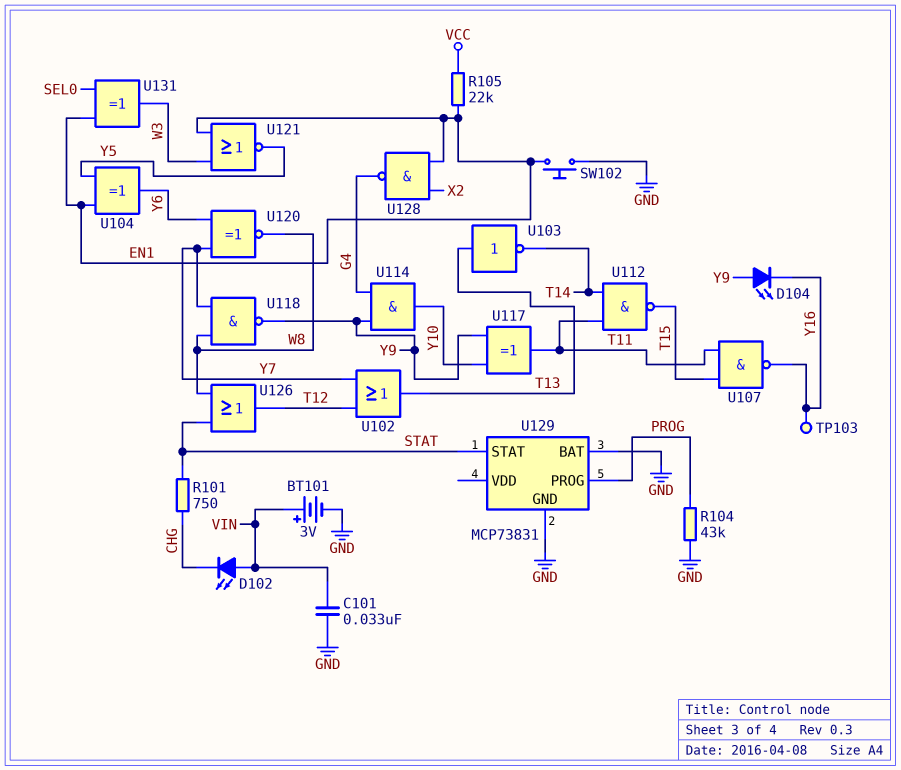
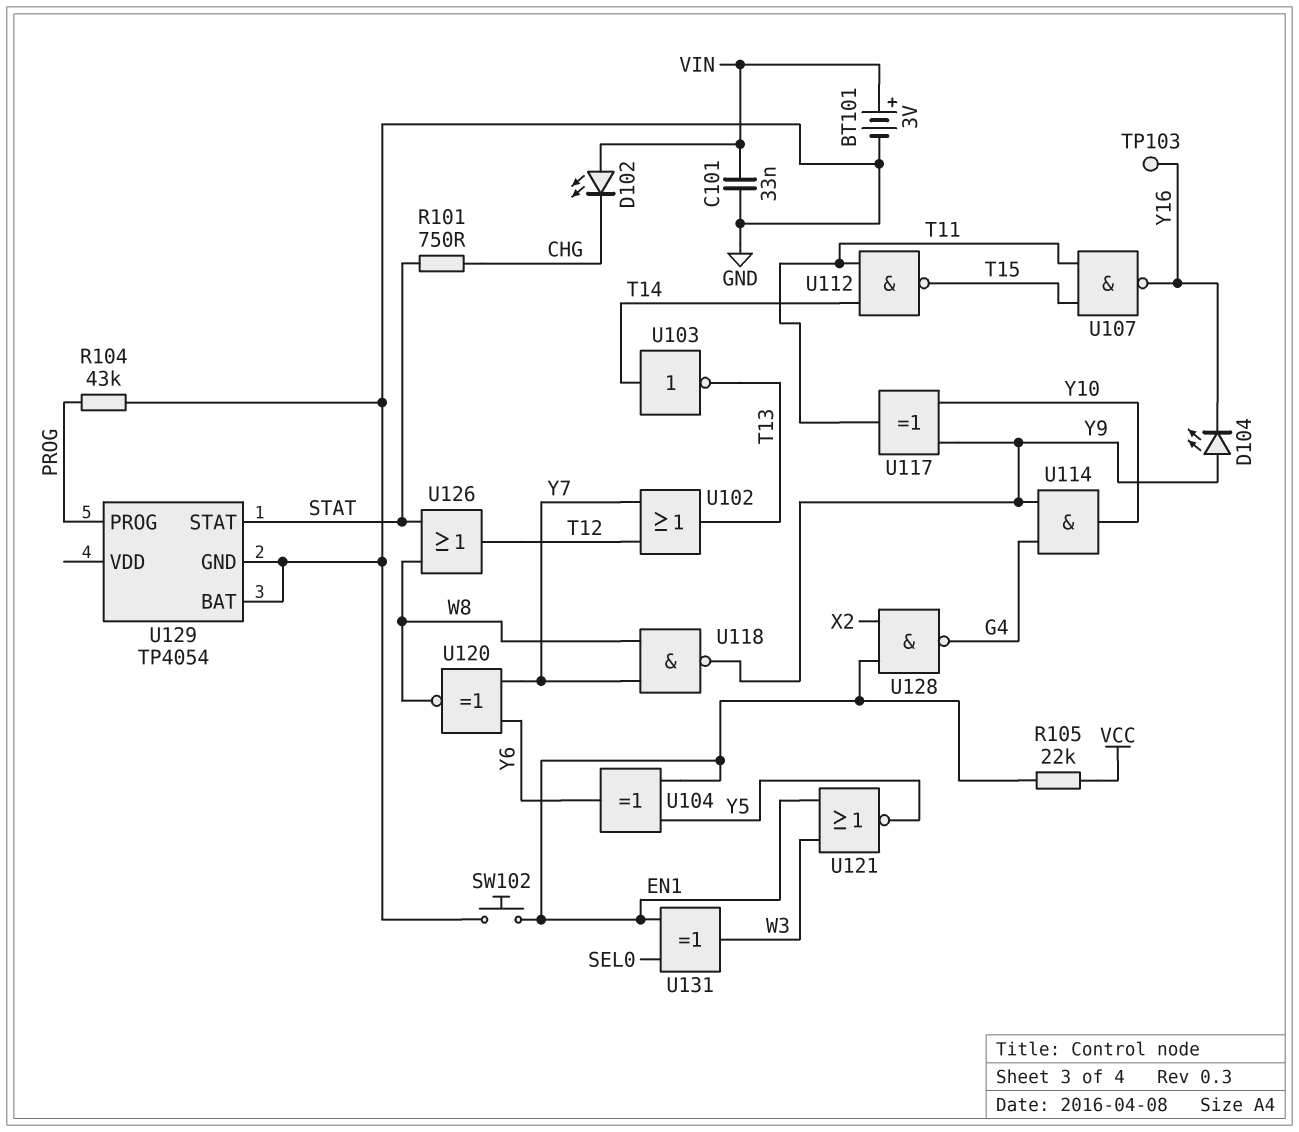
U103: NOT (in T13, out T14) -> NOT (in T14, out T13)
U129: MCP73831 -> TP4054

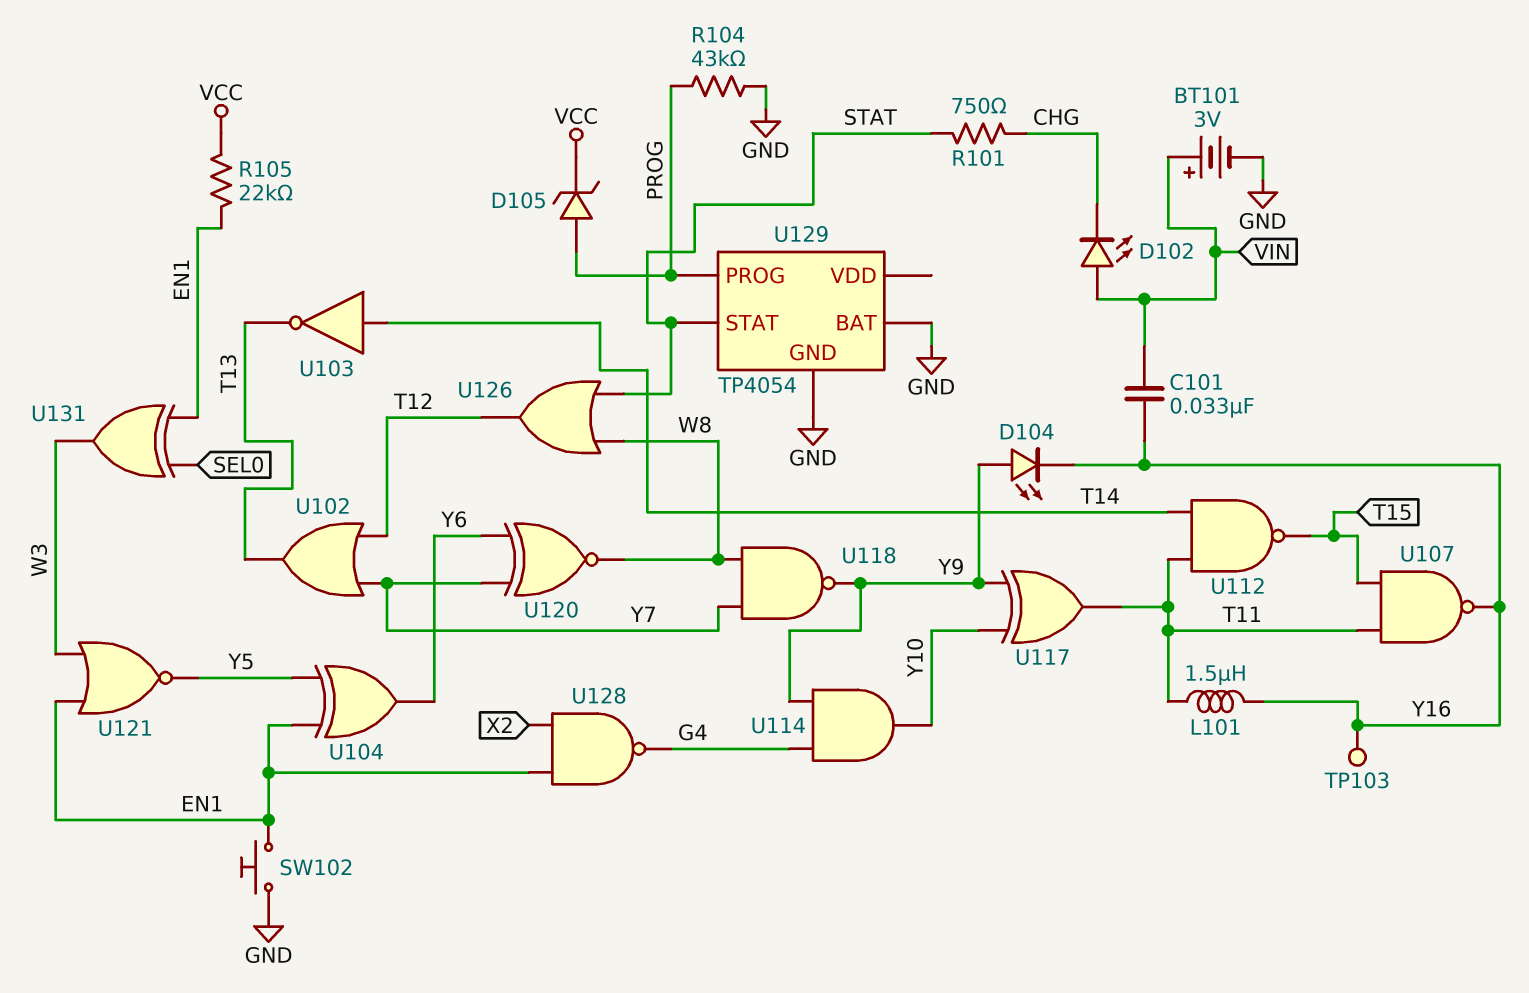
C101: 33nF (GND, VIN) -> 33nF (VIN, Y16)
D105: none -> zener (A PROG, K VCC)
L101: none -> 1.5uH (T11, Y16)

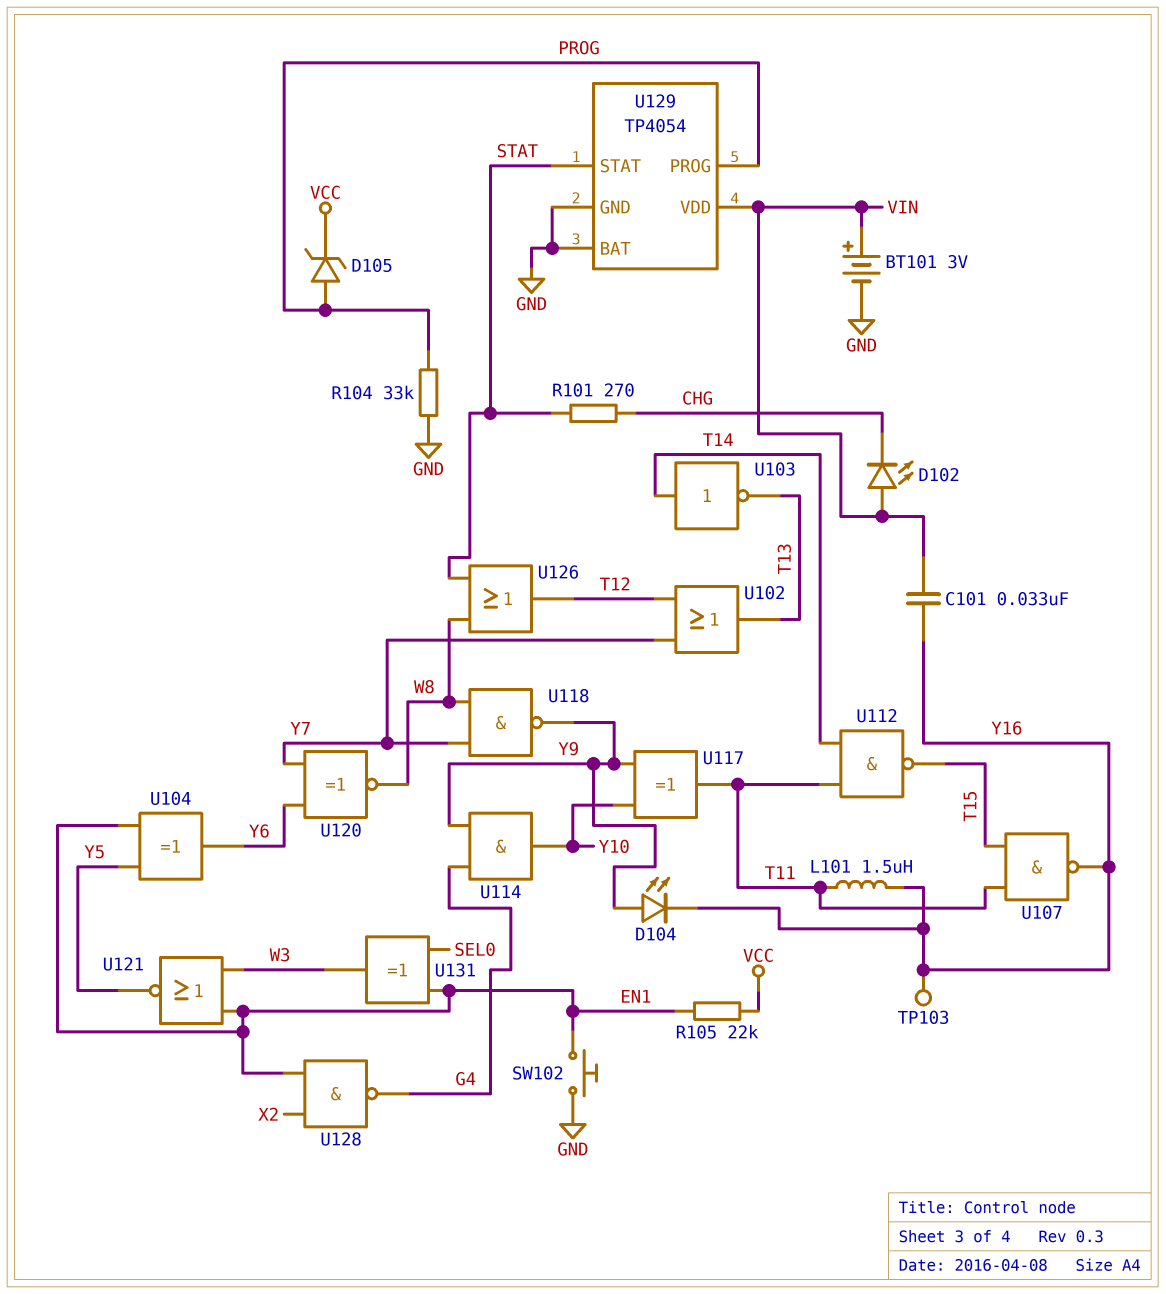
R101: 750 (CHG, STAT) -> 270 (CHG, STAT)
R104: 43k (GND, PROG) -> 33k (GND, PROG)
U129 pin VDD: none -> VIN

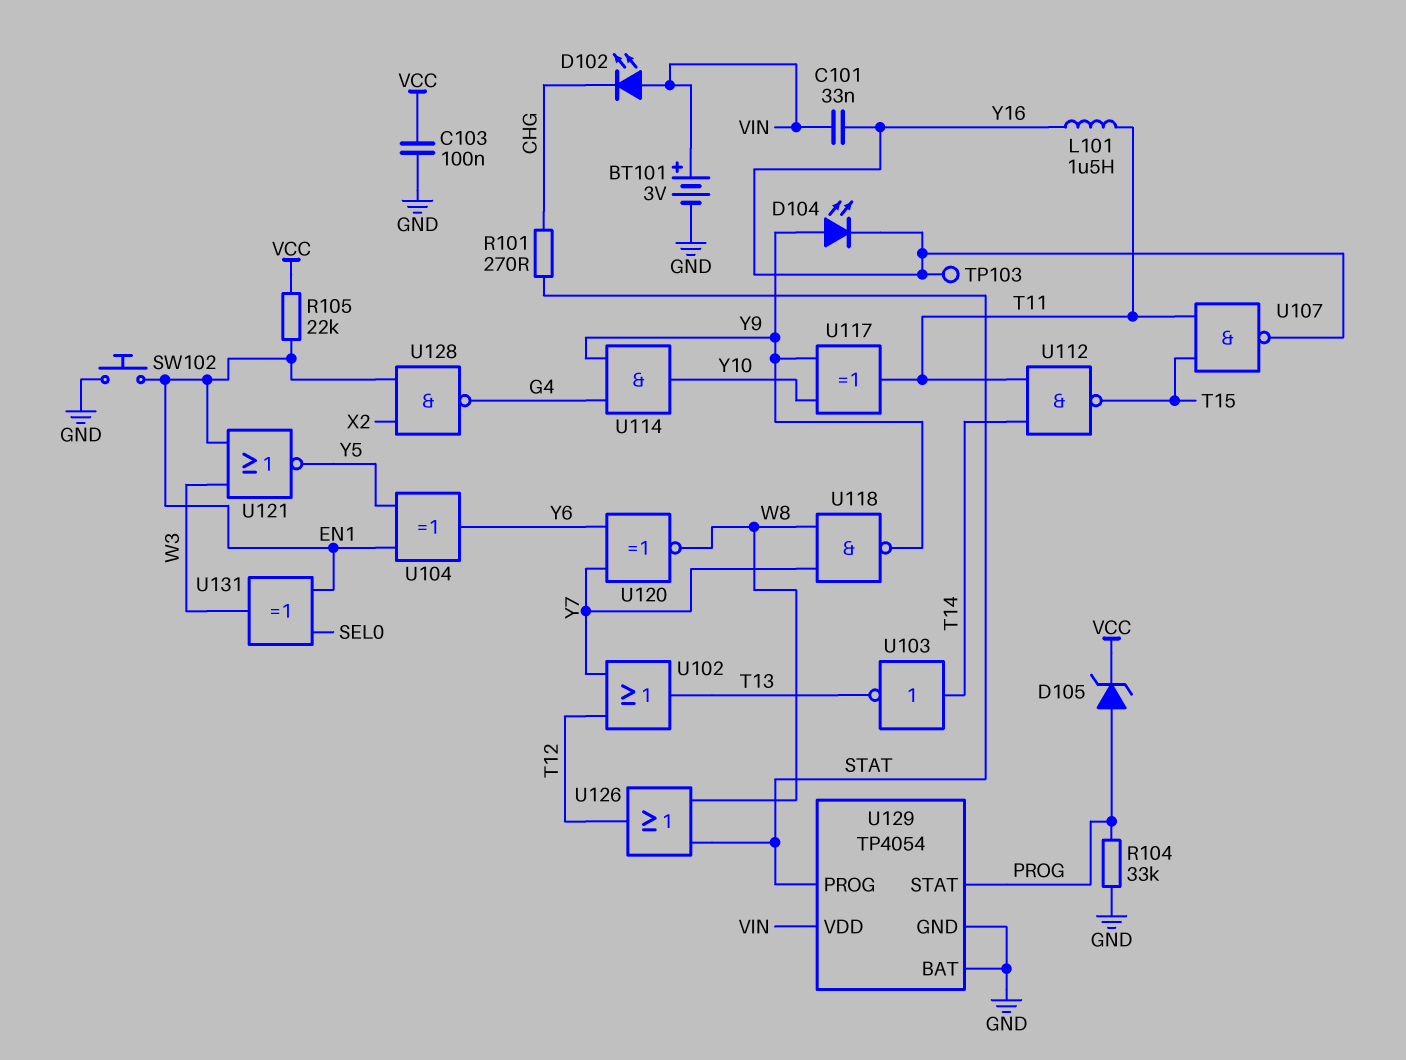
C103: none -> 100nF (GND, VCC)
U129 pin PROG: PROG -> STAT
U129 pin STAT: STAT -> PROG

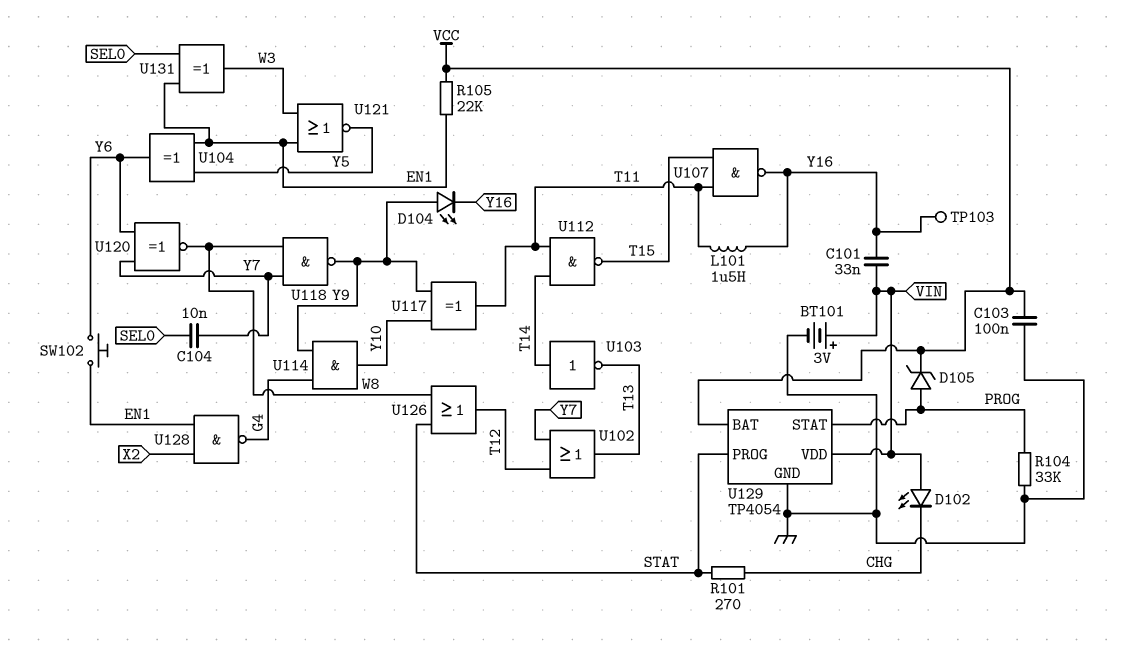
C104: none -> 10nF (SEL0, Y7)
SW102: button (EN1, GND) -> button (EN1, Y6)
U129 pin BAT: GND -> VCC

